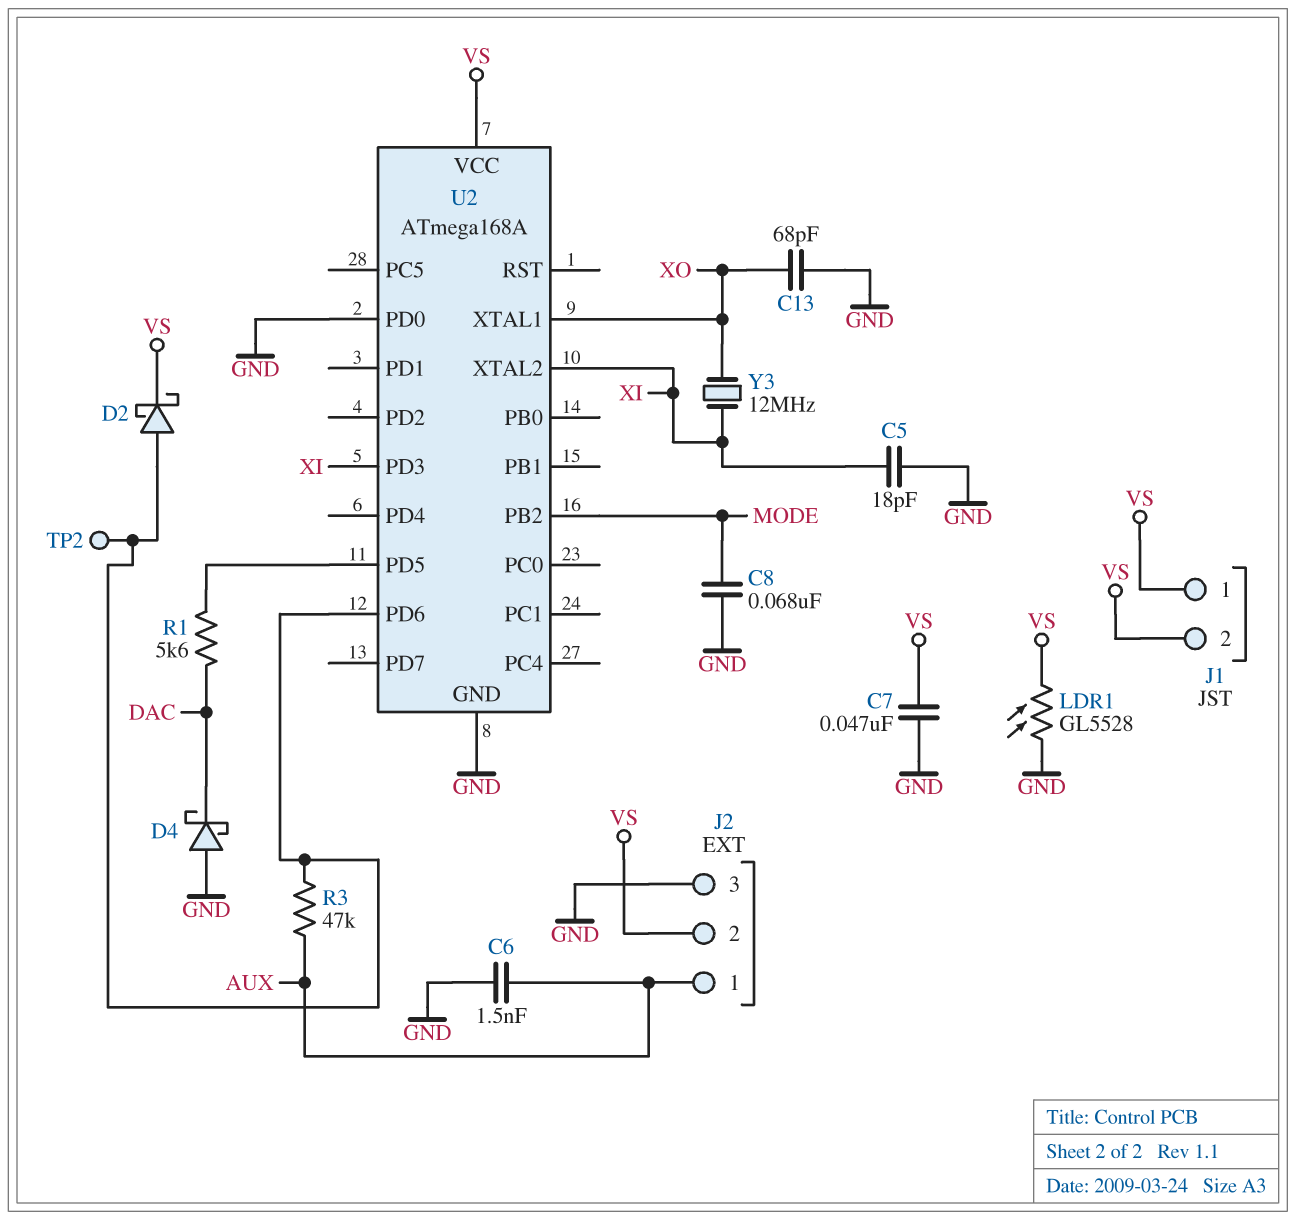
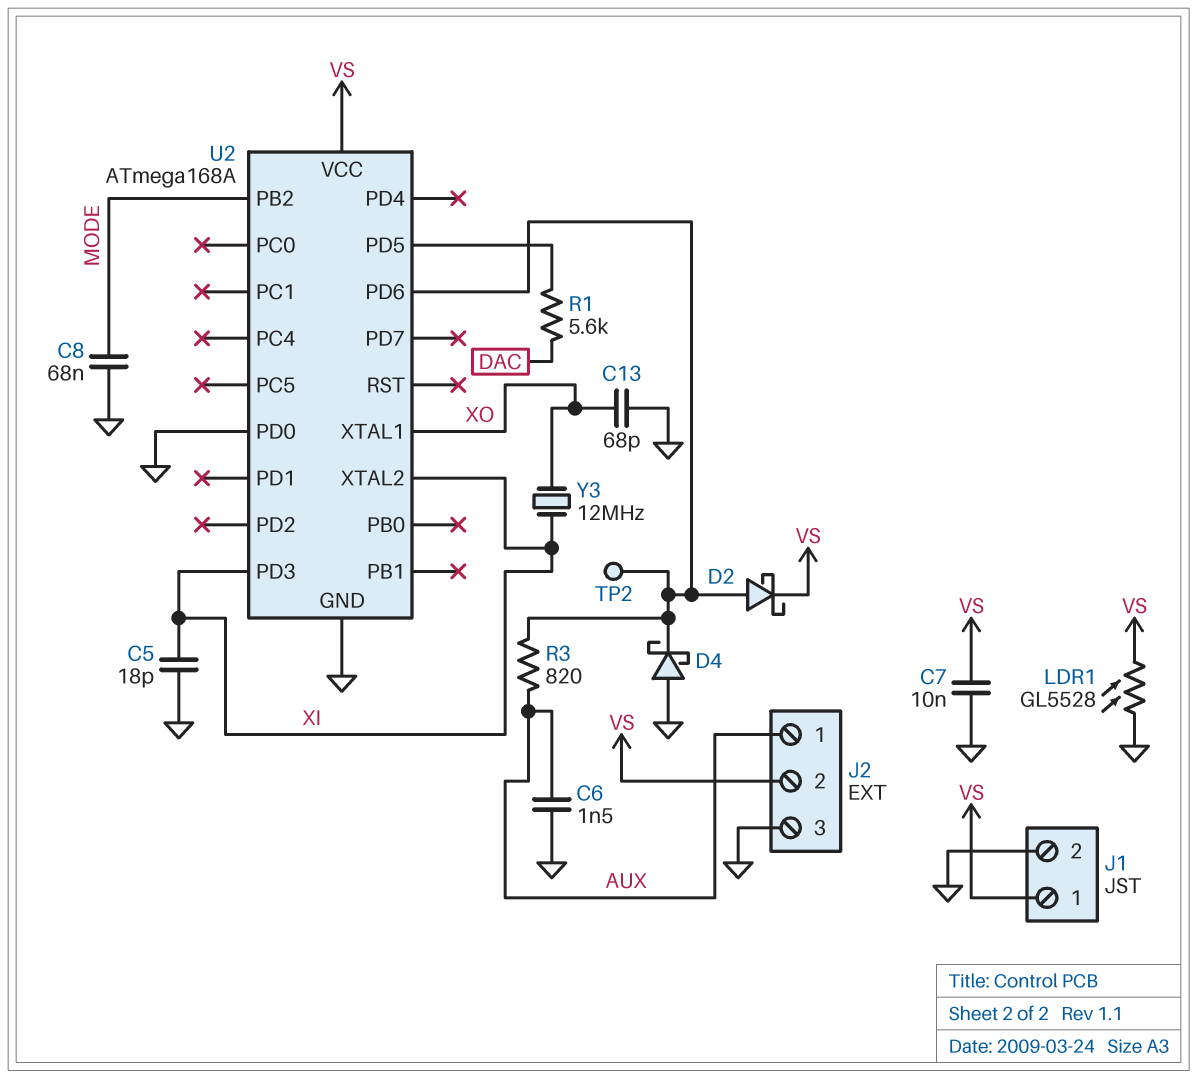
C7: 47nF (GND, VS) -> 10nF (GND, VS)
D4: schottky (A GND, K DAC) -> schottky (A GND, K U2/PD6)
J1 pin 2: VS -> GND
R3: 47k (AUX, U2/PD6) -> 820 (AUX, U2/PD6)

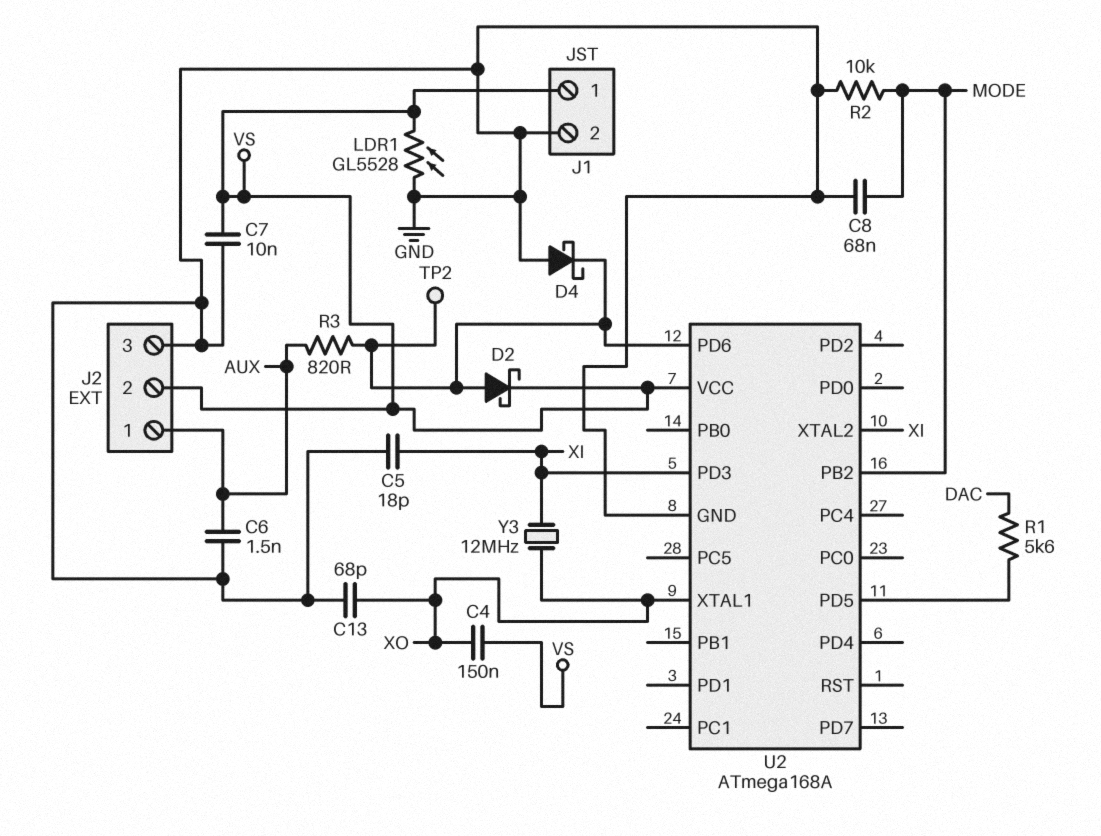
C4: none -> 150nF (VS, XO)
R2: none -> 10k (GND, MODE)
U2 pin PD0: GND -> none

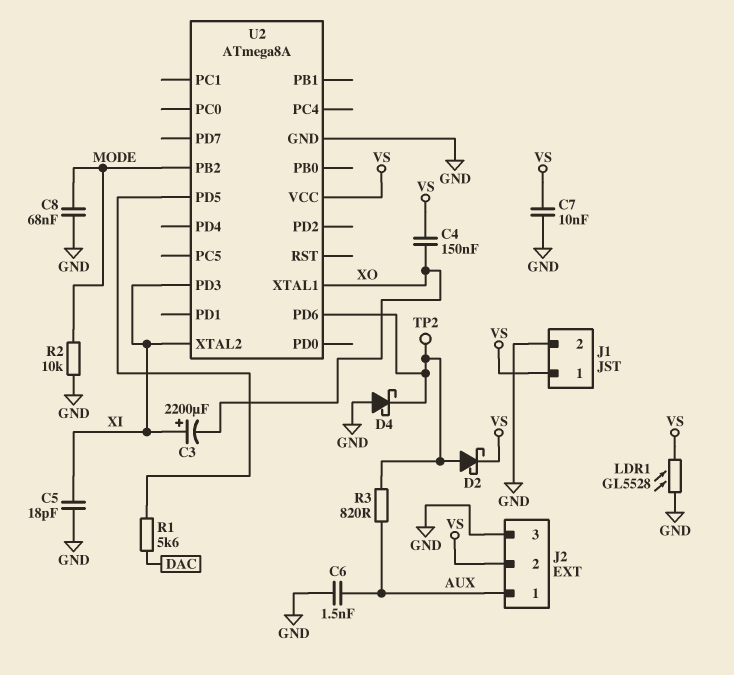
C3: none -> 2200uF (plus XI, minus XO)
C13: 68pF (GND, XO) -> none
U2: ATmega168A -> ATmega8A
Y3: 12MHz (XI, XO) -> none

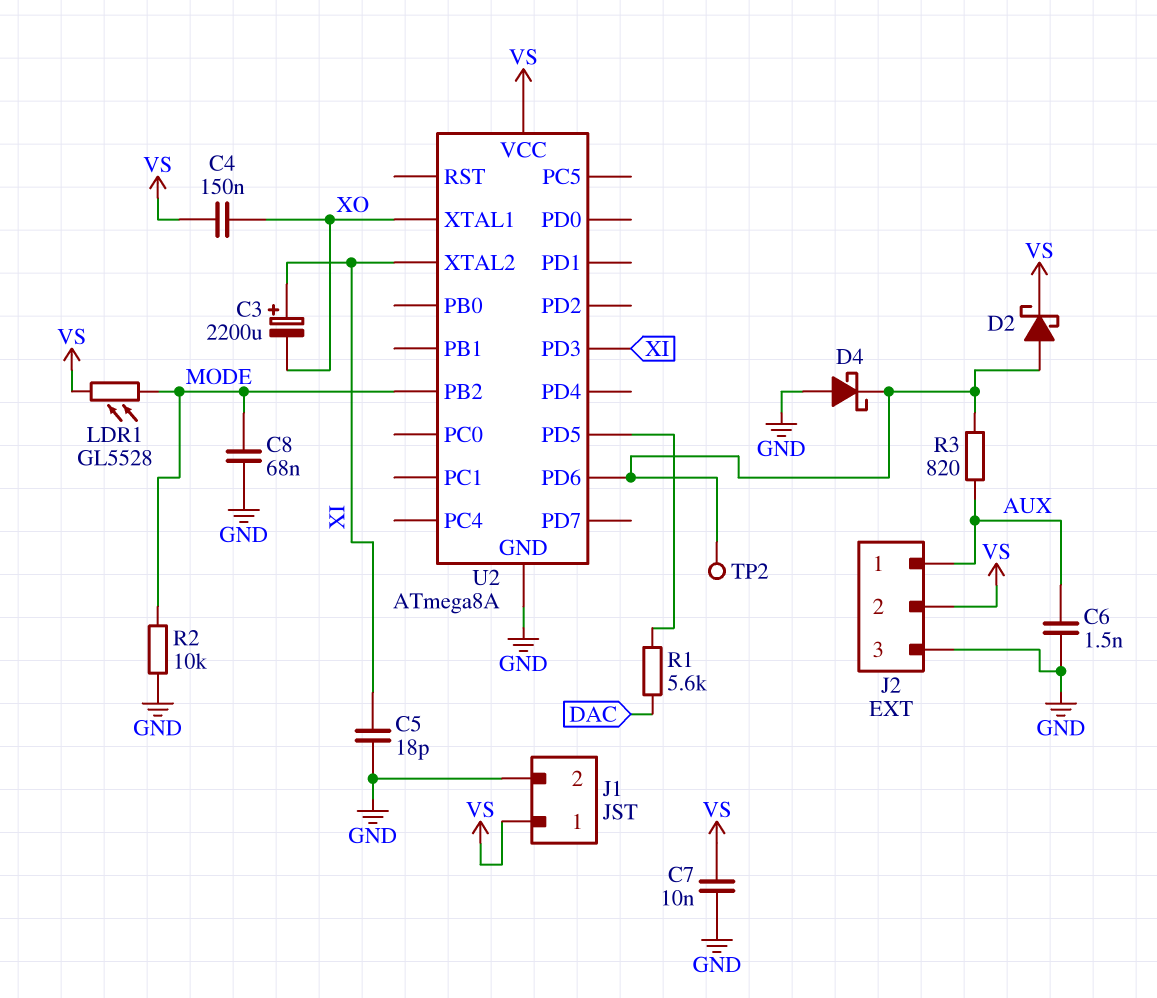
LDR1: GL5528 (GND, VS) -> GL5528 (MODE, VS)

